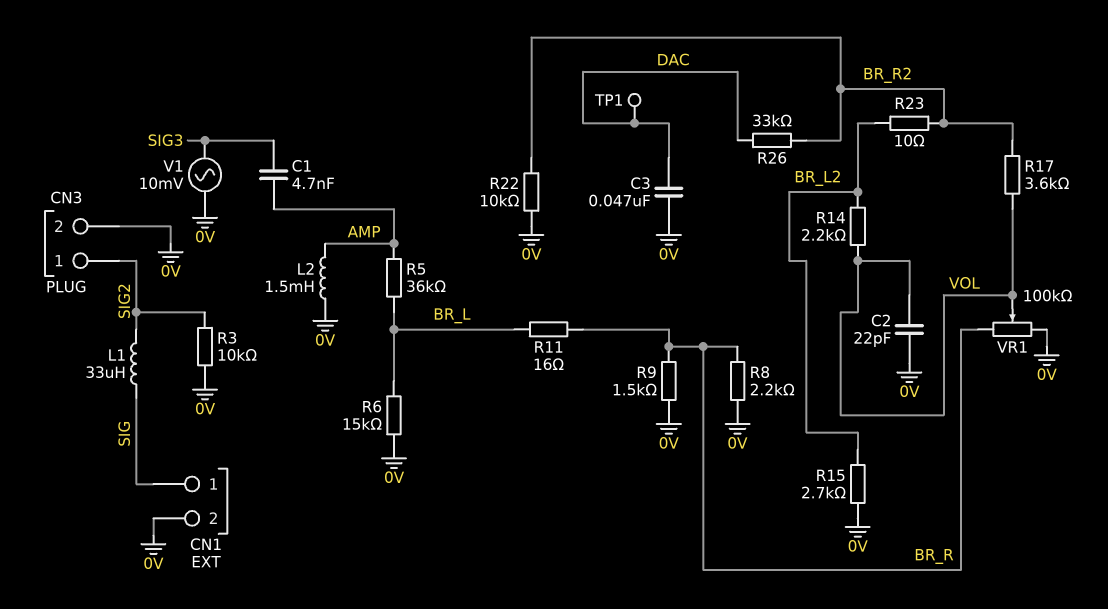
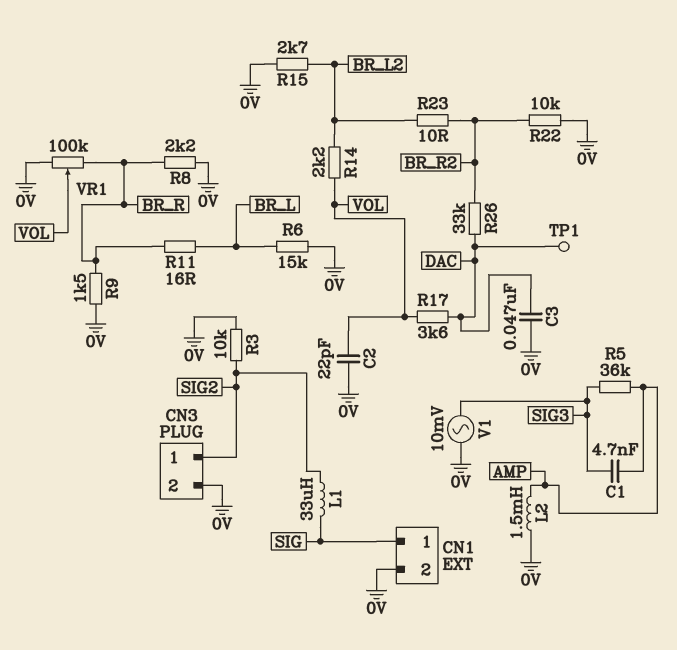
R5: 36k (AMP, BR_L) -> 36k (AMP, SIG3)
R17: 3.6k (BR_R2, VOL) -> 3.6k (DAC, VOL)

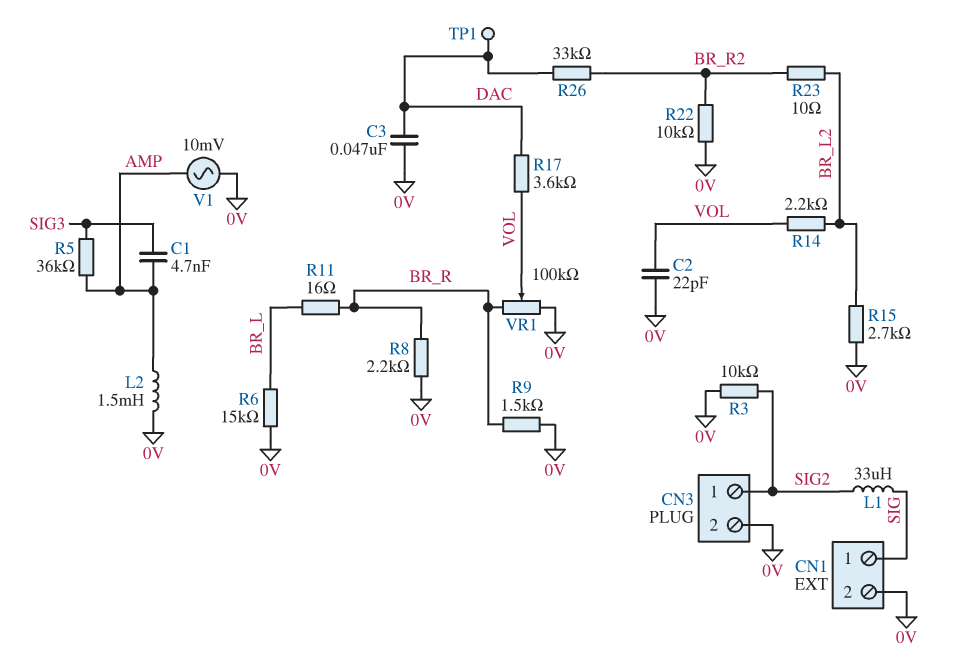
V1: AC 10mV (0V, SIG3) -> AC 10mV (0V, AMP)

